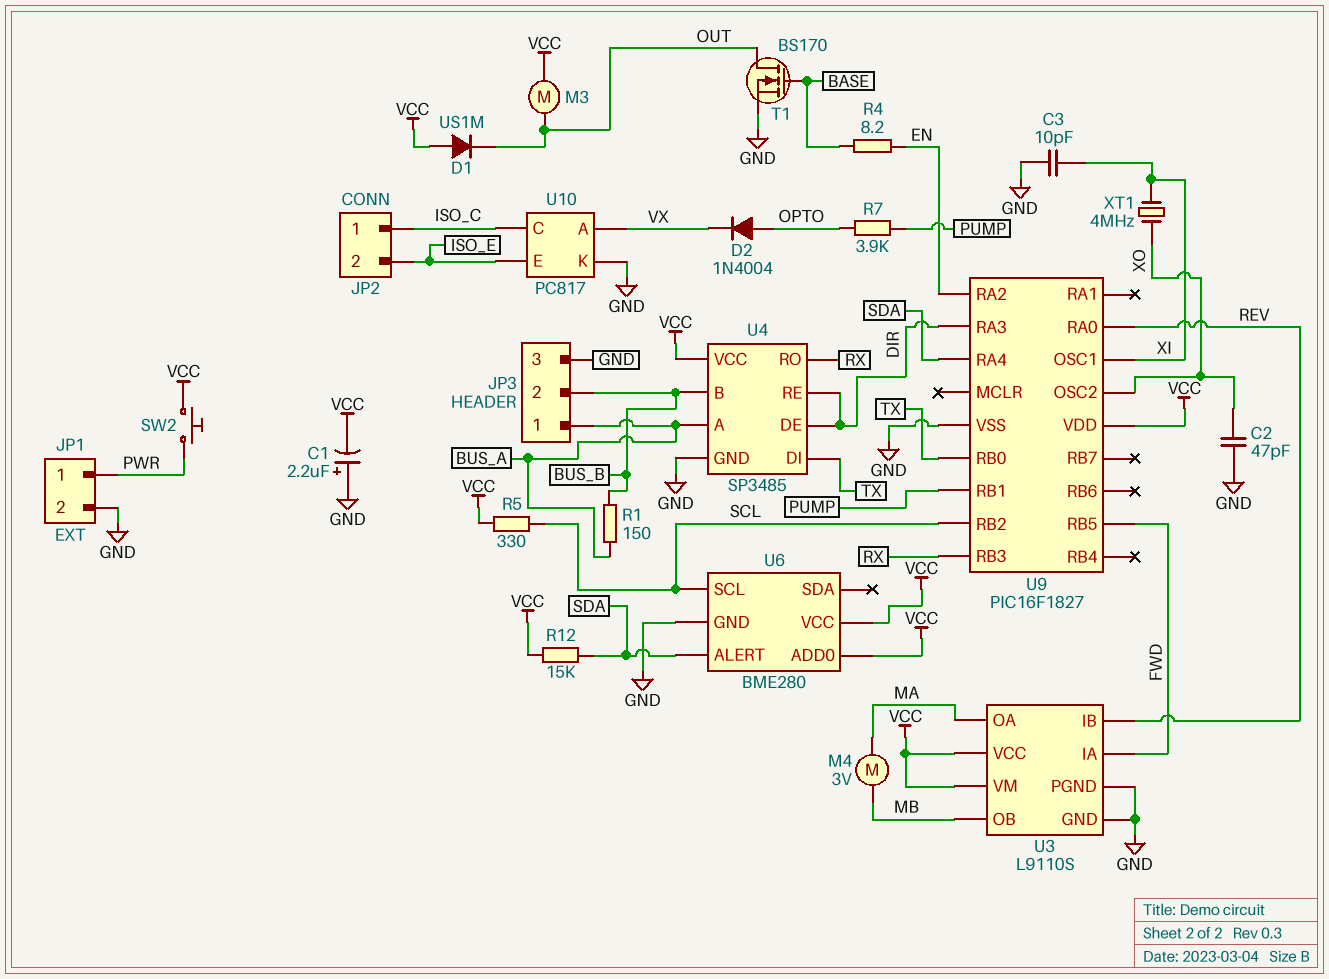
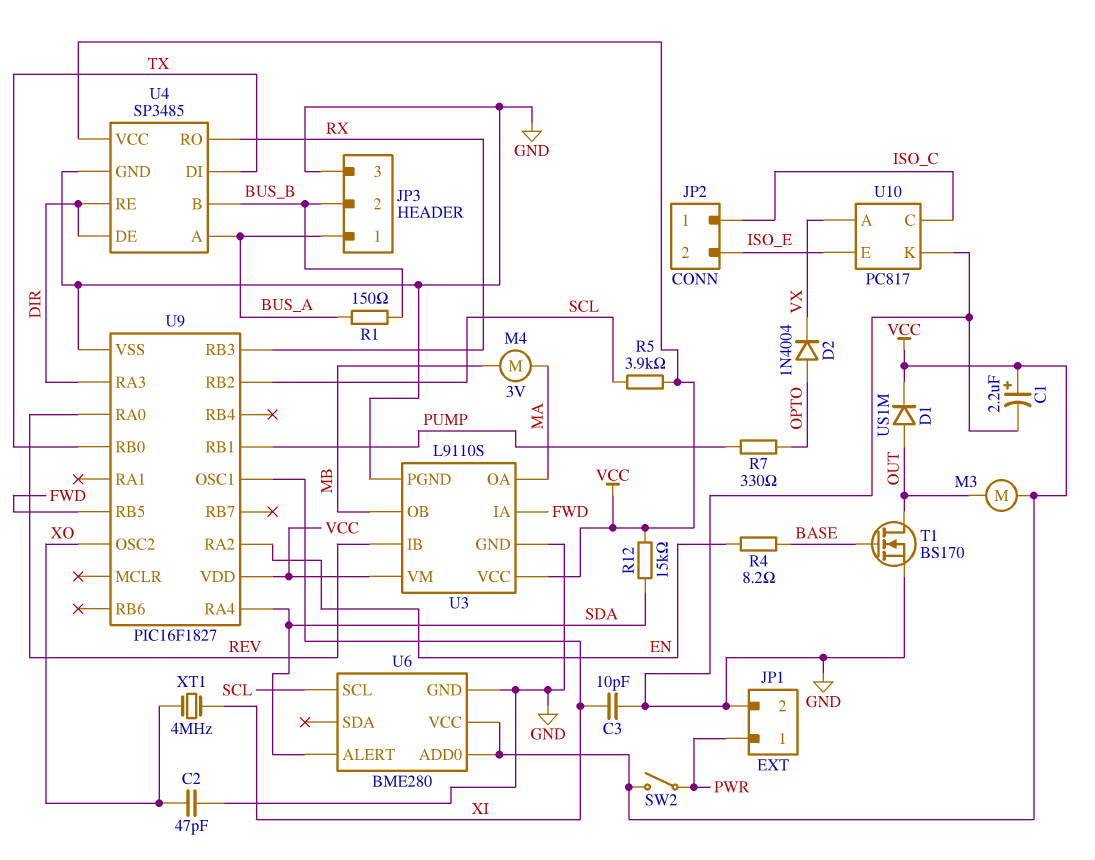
C1: 2.2uF (plus GND, minus VCC) -> 2.2uF (plus VCC, minus GND)
D1: diode US1M (A VCC, K OUT) -> diode US1M (A OUT, K VCC)
R5: 330 (SCL, VCC) -> 3.9k (SCL, VCC)
R7: 3.9k (OPTO, PUMP) -> 330 (OPTO, PUMP)
SW2: button (PWR, VCC) -> switch (PWR, VCC)

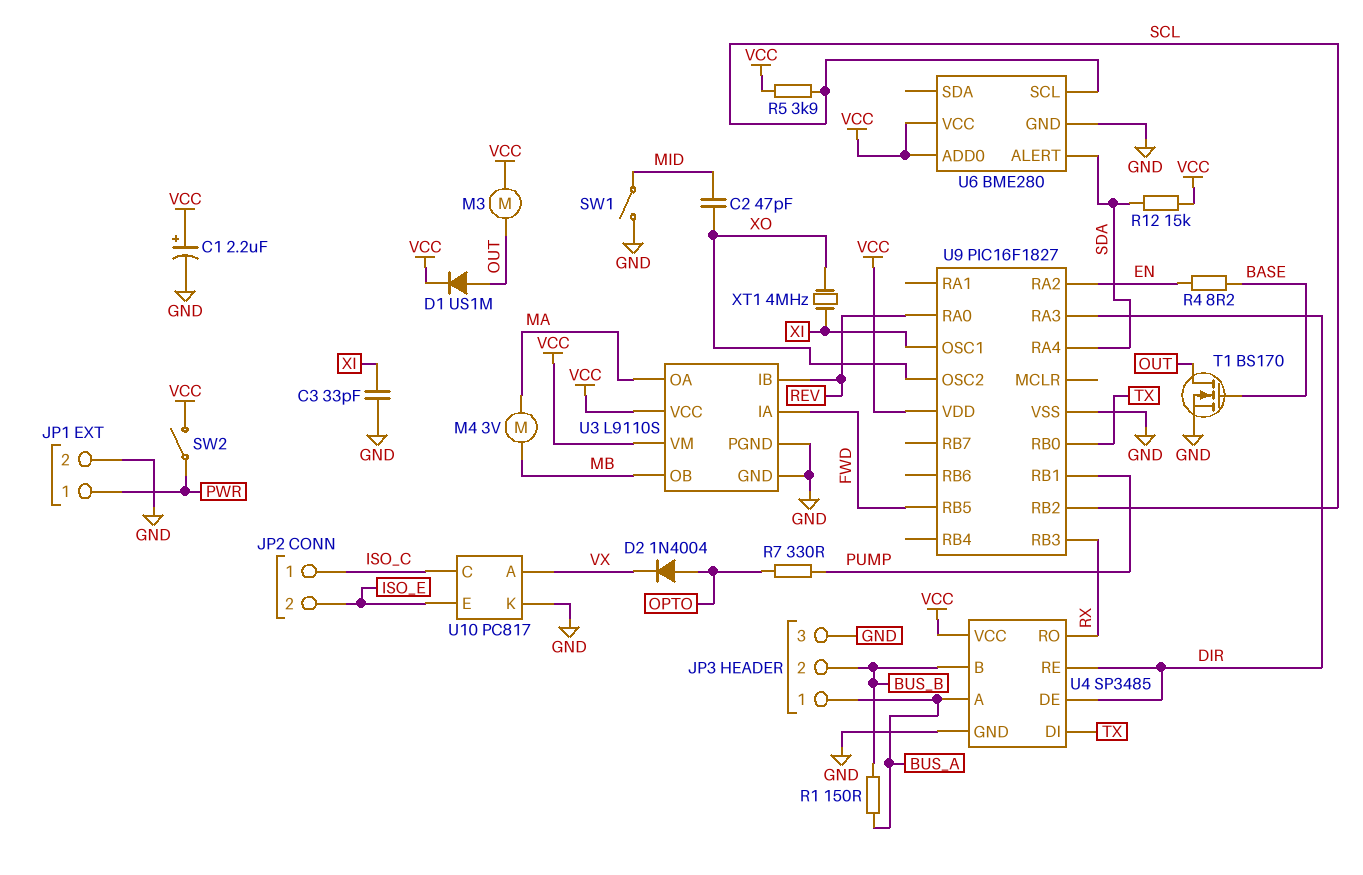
C2: 47pF (GND, XO) -> 47pF (MID, XO)
C3: 10pF (GND, XI) -> 33pF (GND, XI)
SW1: none -> switch (GND, MID)

